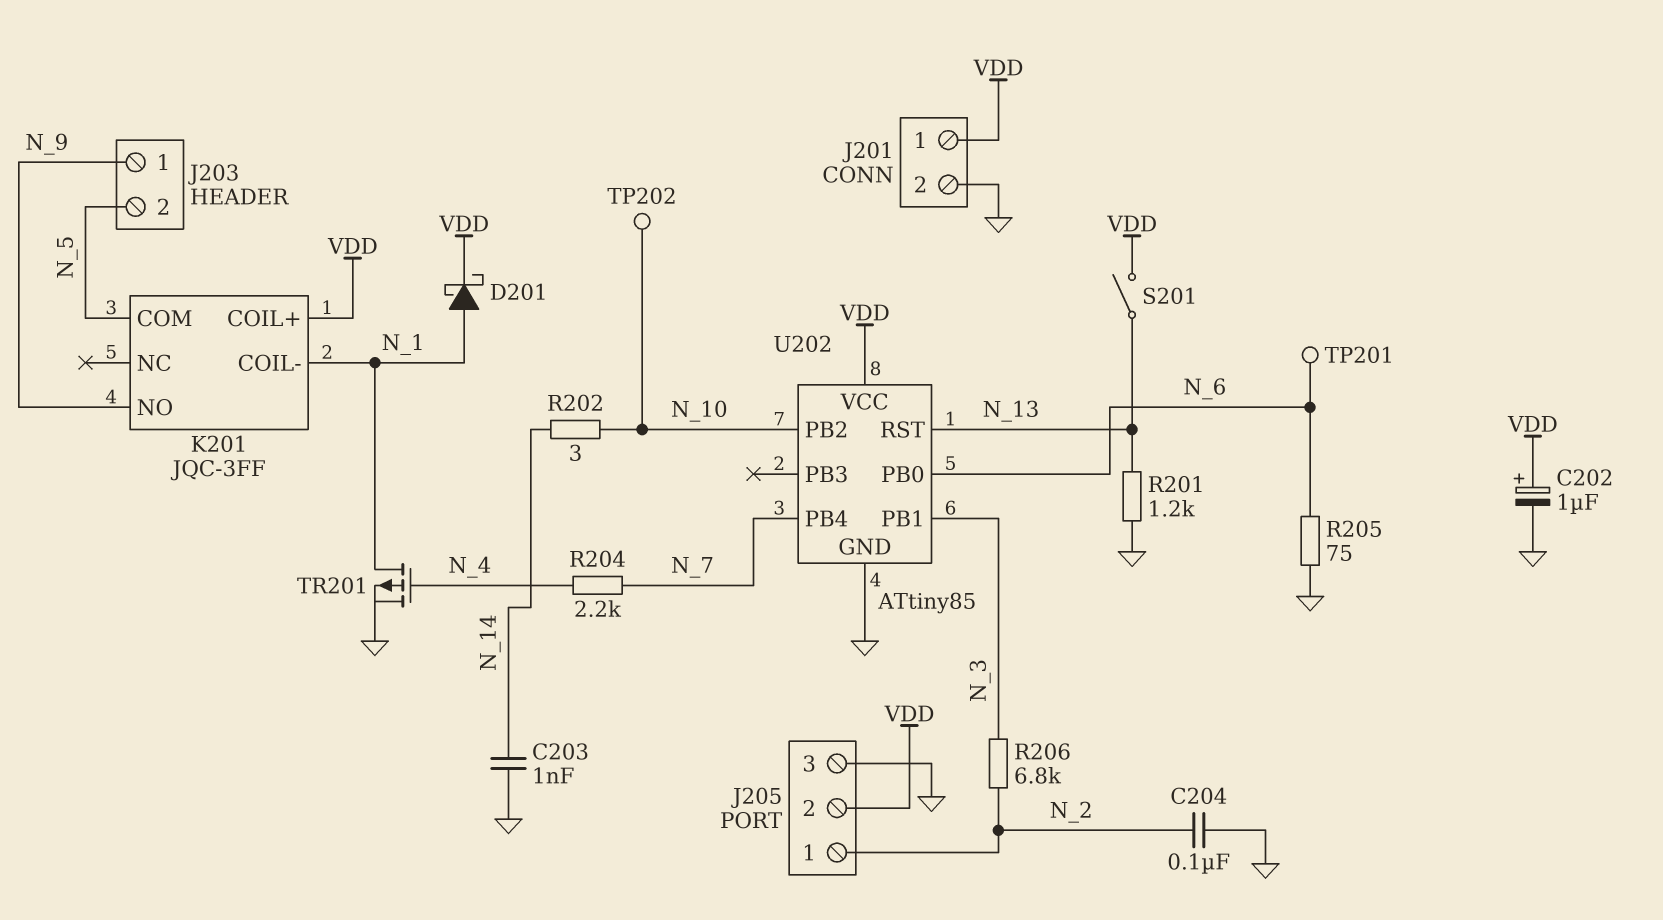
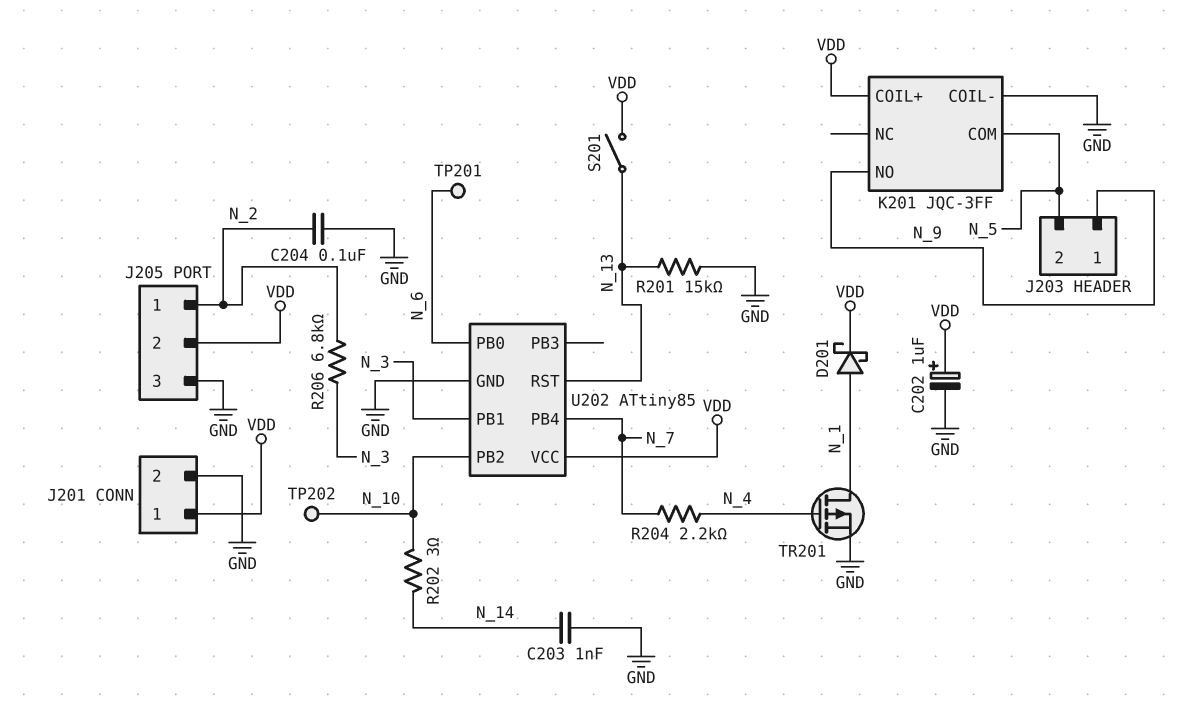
K201 pin COIL-: N_1 -> GND
R201: 1.2k (GND, N_13) -> 15k (GND, N_13)
R205: 75 (GND, N_6) -> none

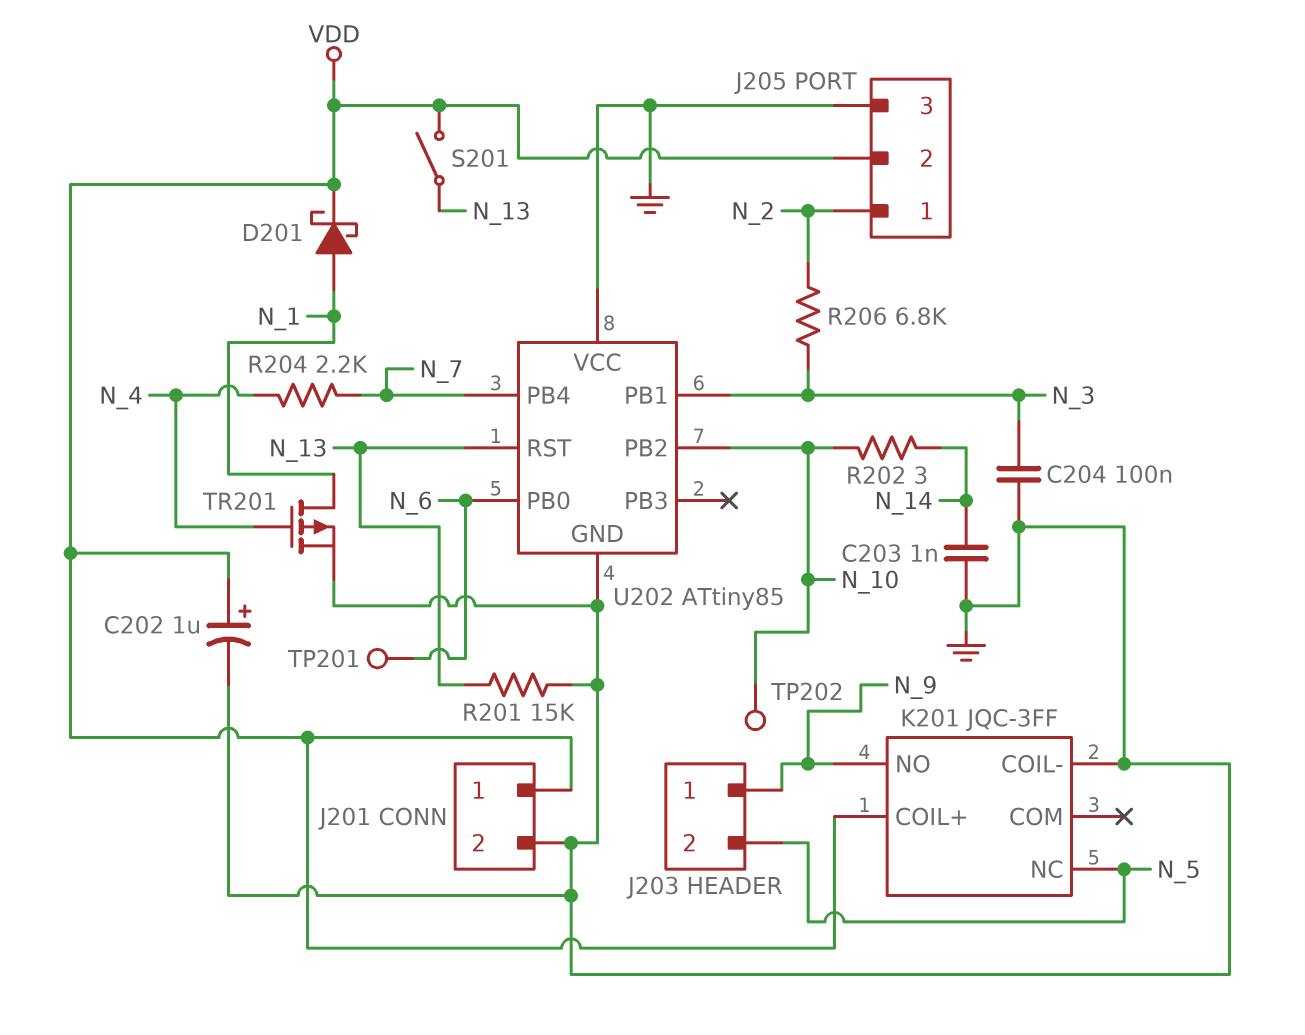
C204: 100nF (GND, N_2) -> 100nF (GND, N_3)
K201 pin COM: N_5 -> none
K201 pin NC: none -> N_5
U202 pin VCC: VDD -> GND

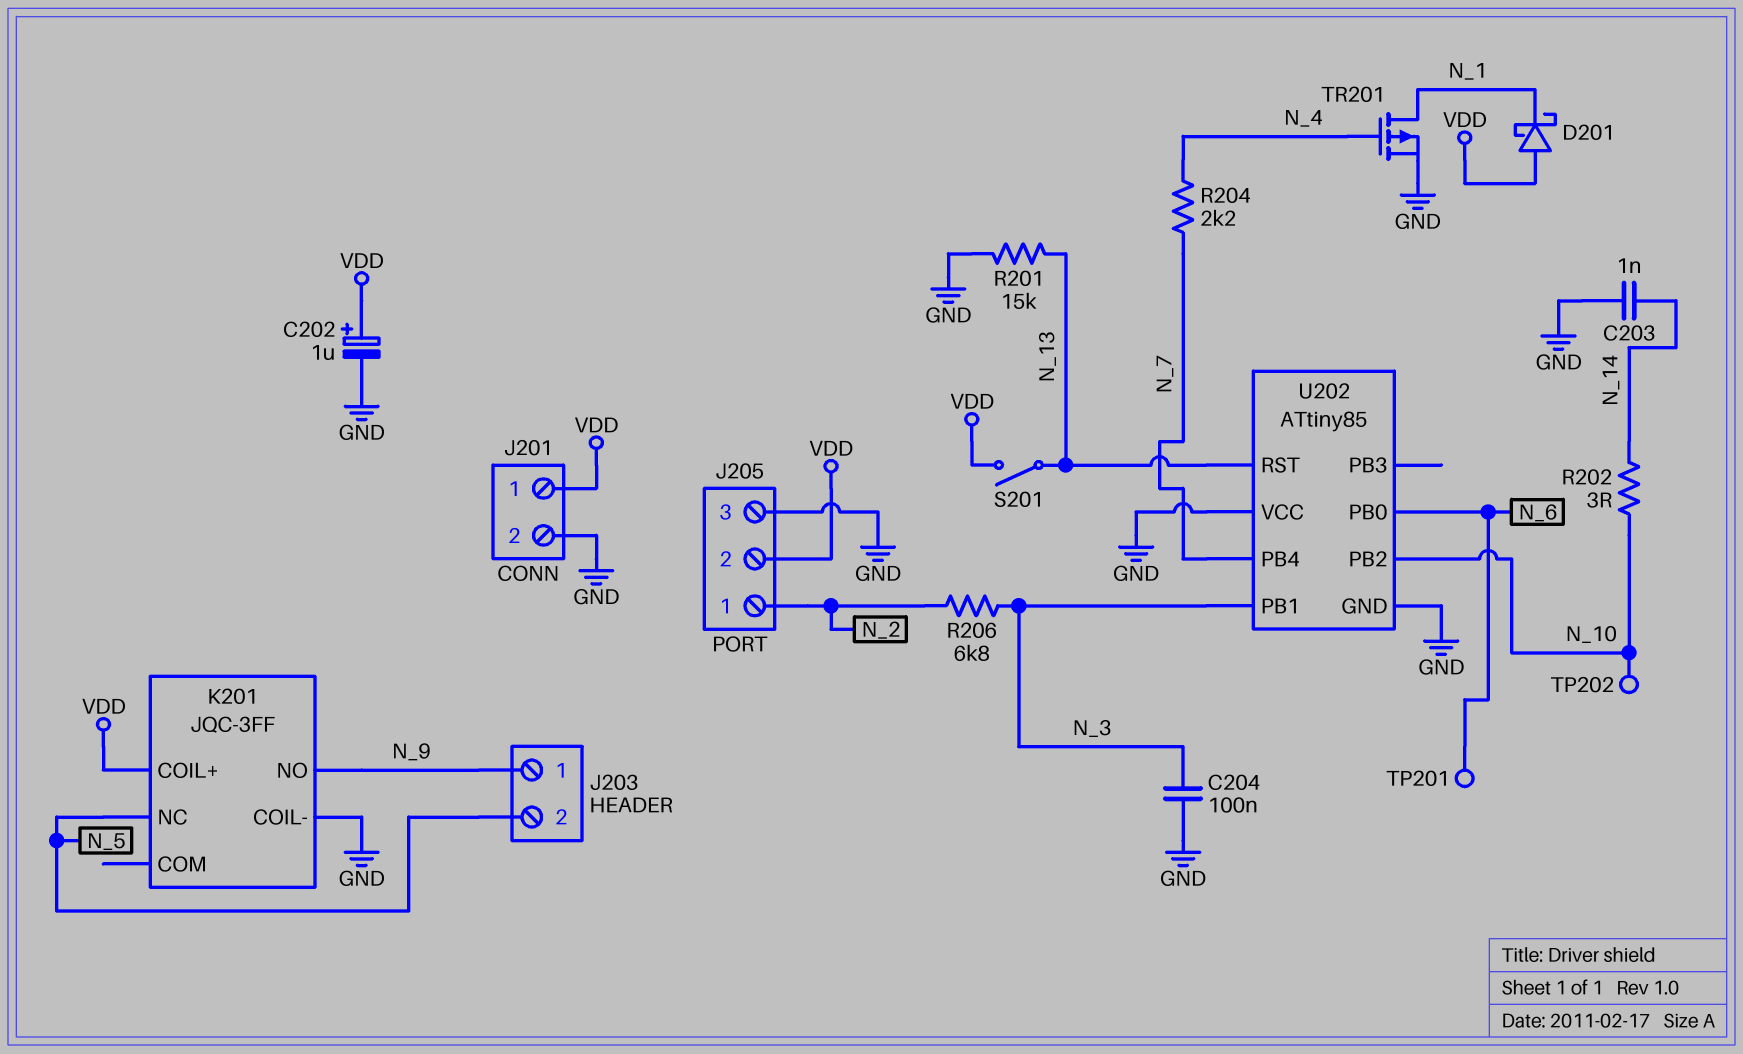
D201: schottky (A N_1, K VDD) -> schottky (A VDD, K N_1)

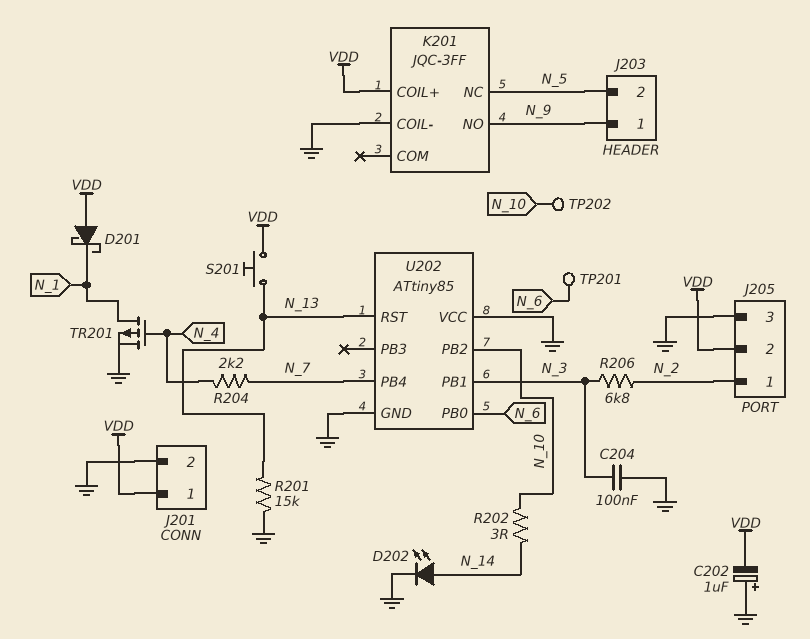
C202: 1uF (plus VDD, minus GND) -> 1uF (plus GND, minus VDD)
C203: 1nF (GND, N_14) -> none
D202: none -> LED (A N_14, K GND)
S201: switch (N_13, VDD) -> button (N_13, VDD)

